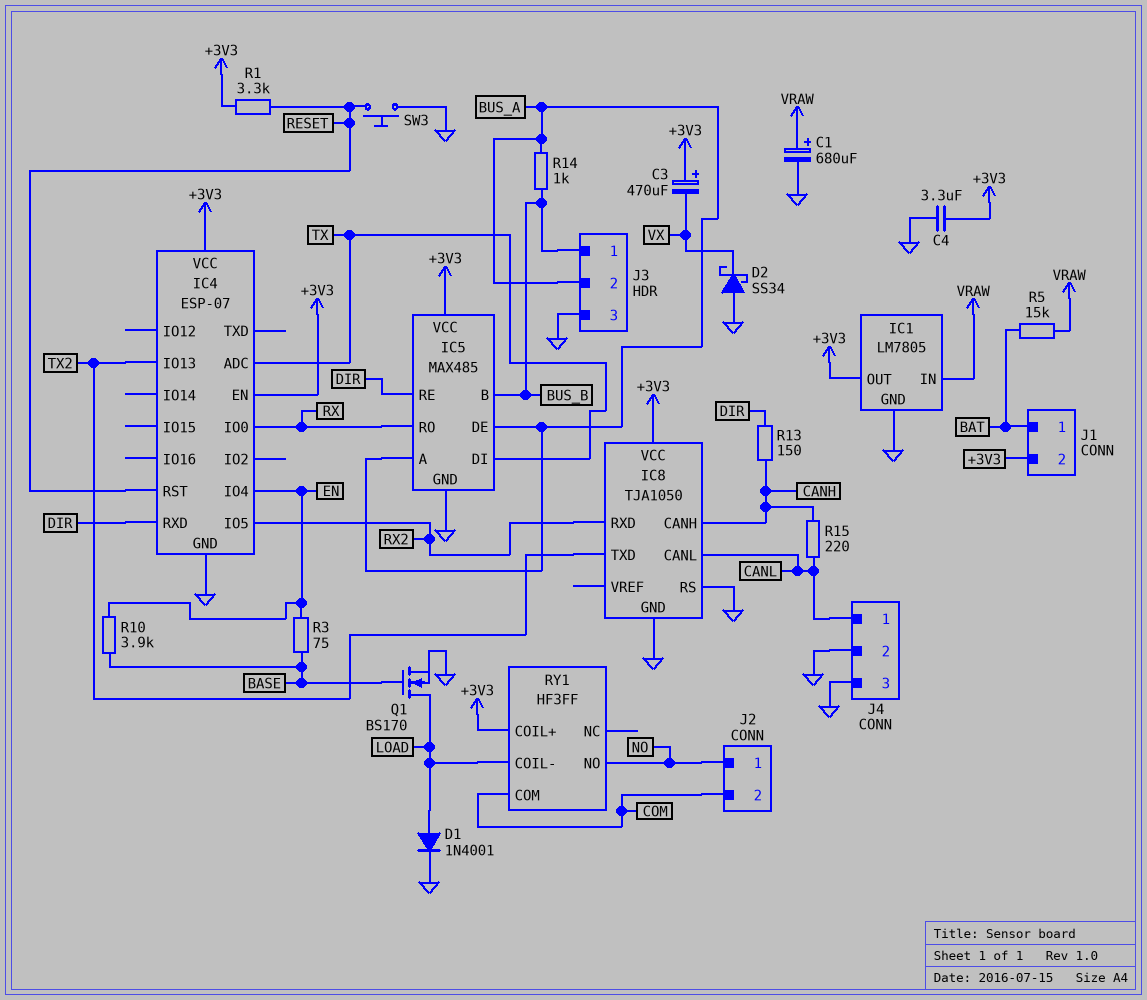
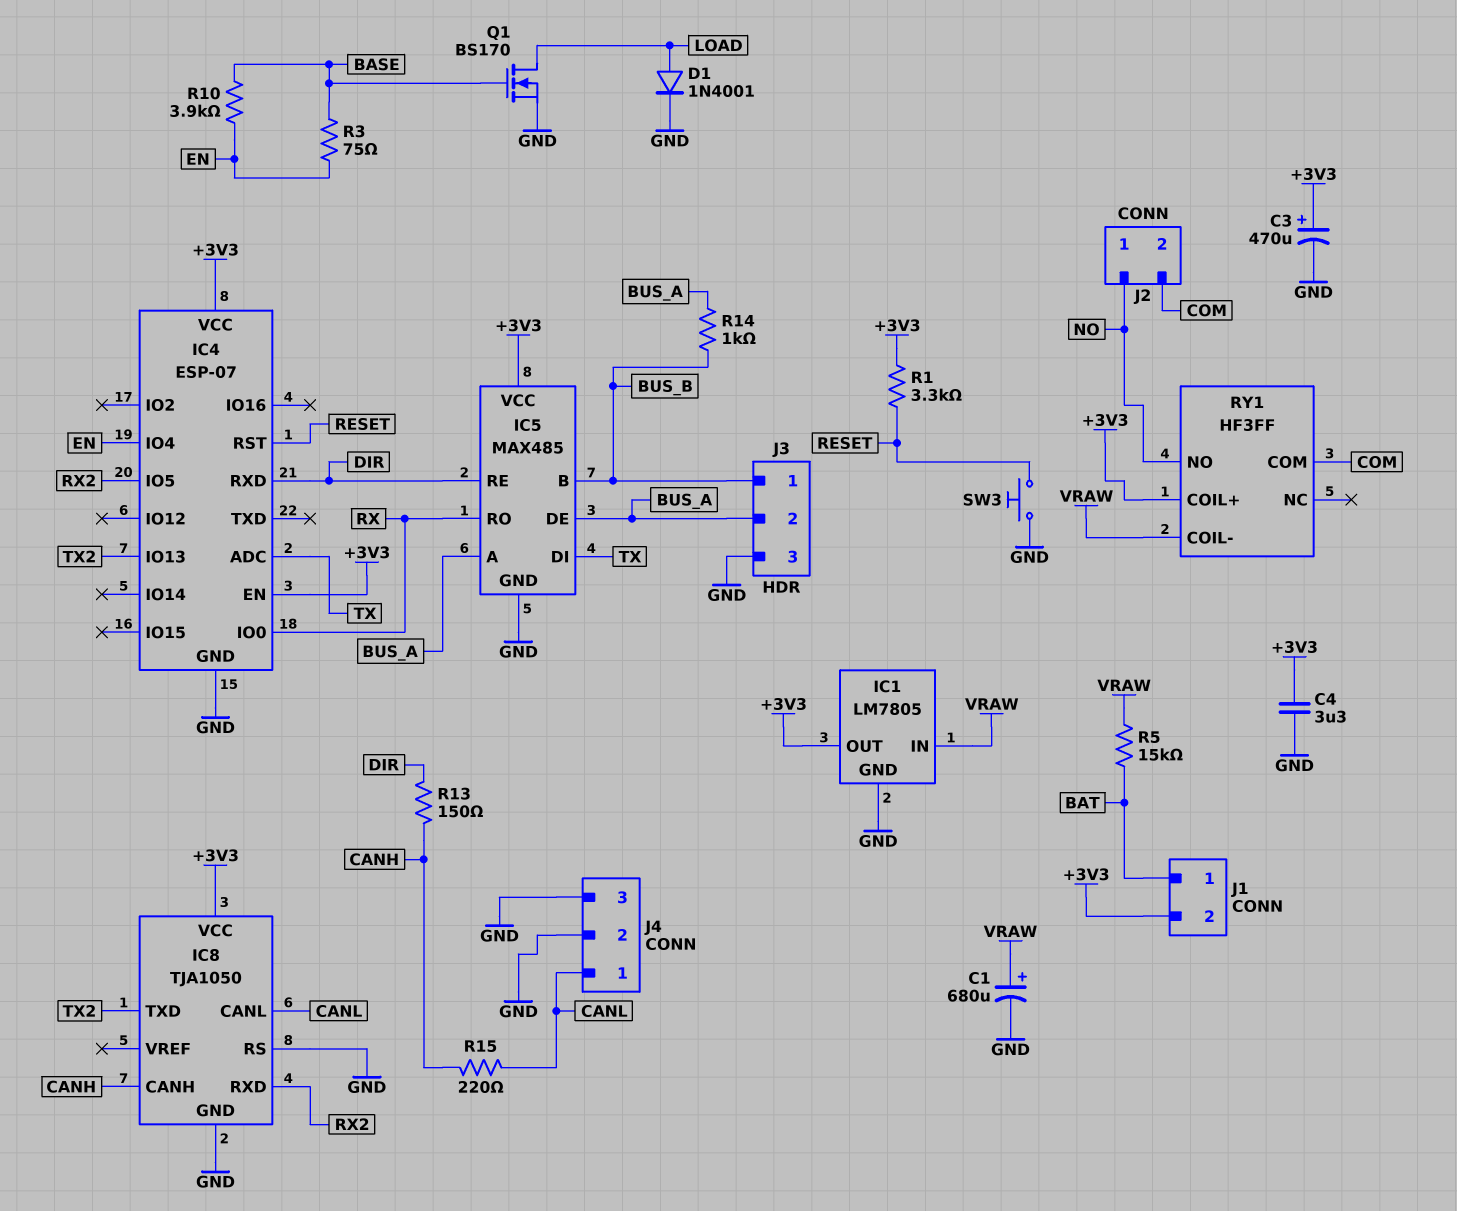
C3: 470uF (plus +3V3, minus VX) -> 470uF (plus +3V3, minus GND)
D2: schottky SS34 (A GND, K VX) -> none
RY1 pin COIL-: LOAD -> VRAW

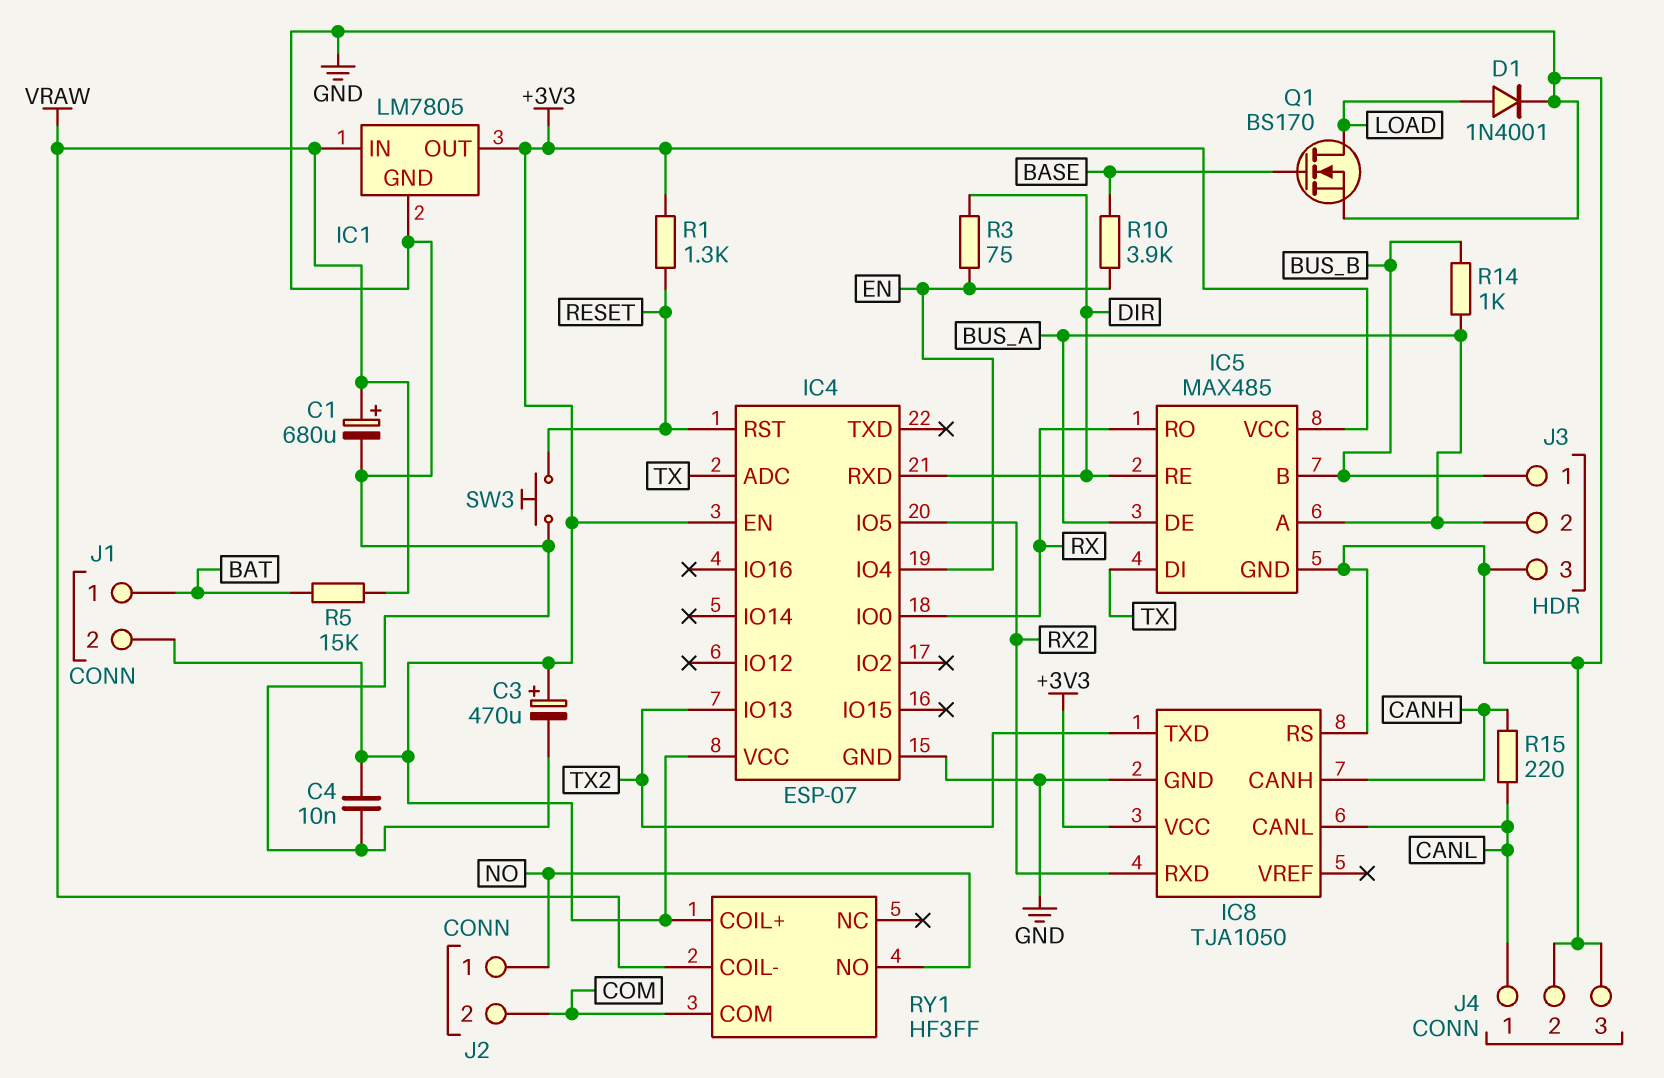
C4: 3.3uF (+3V3, GND) -> 10nF (+3V3, GND)
R1: 3.3k (+3V3, RESET) -> 1.3k (+3V3, RESET)
R3: 75 (BASE, EN) -> 75 (DIR, EN)
R13: 150 (CANH, DIR) -> none

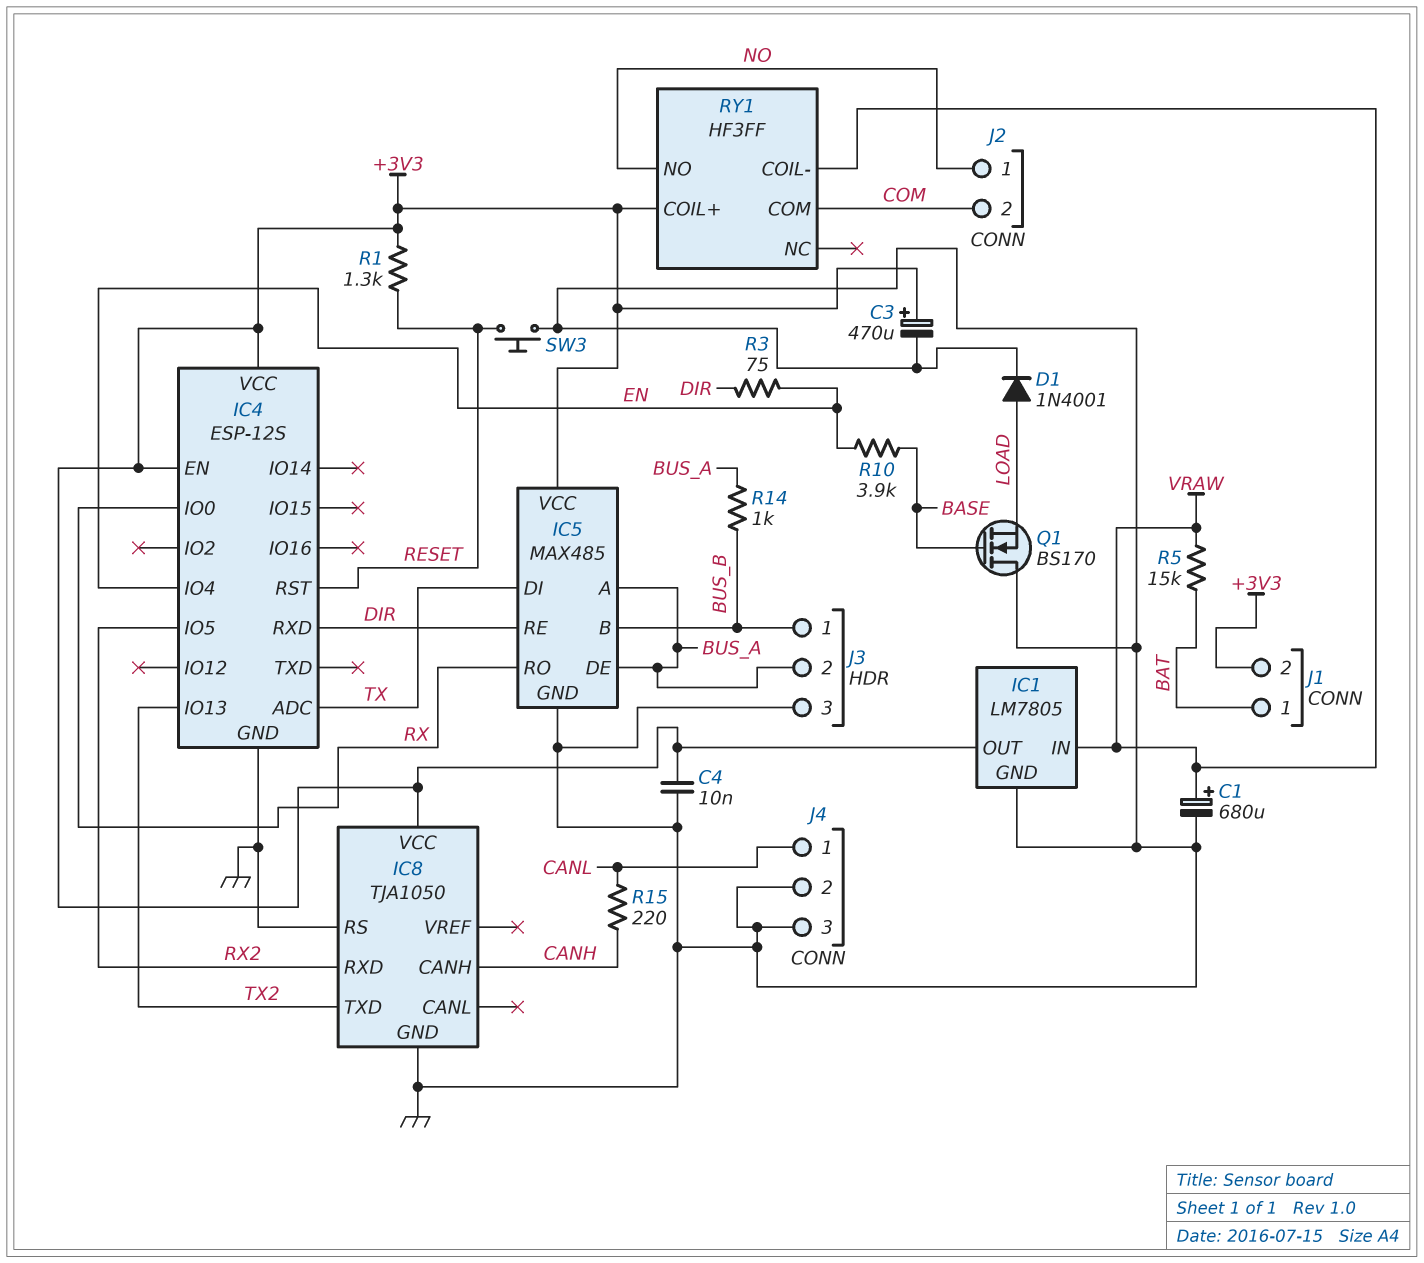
IC4: ESP-07 -> ESP-12S
IC8 pin CANL: CANL -> none
Q1: NMOS BS170 (G BASE, D LOAD, S GND) -> NMOS BS170 (G BASE, D GND, S LOAD)

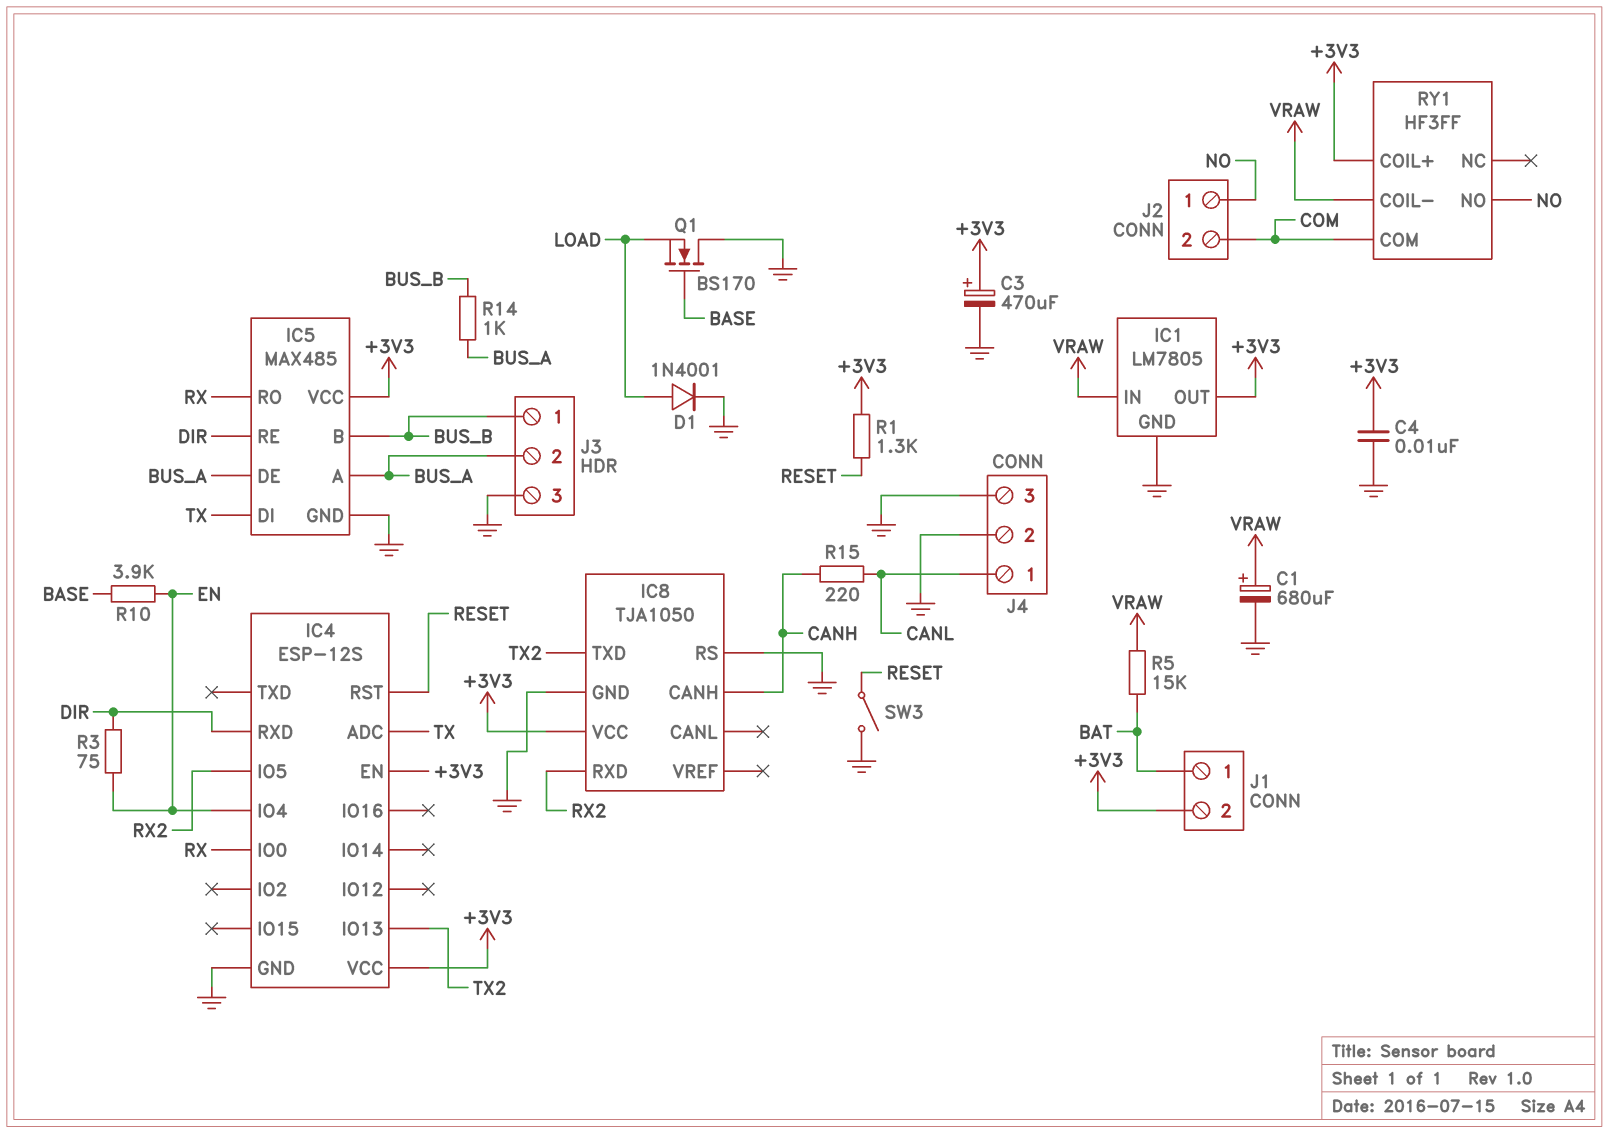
SW3: button (GND, RESET) -> switch (GND, RESET)

